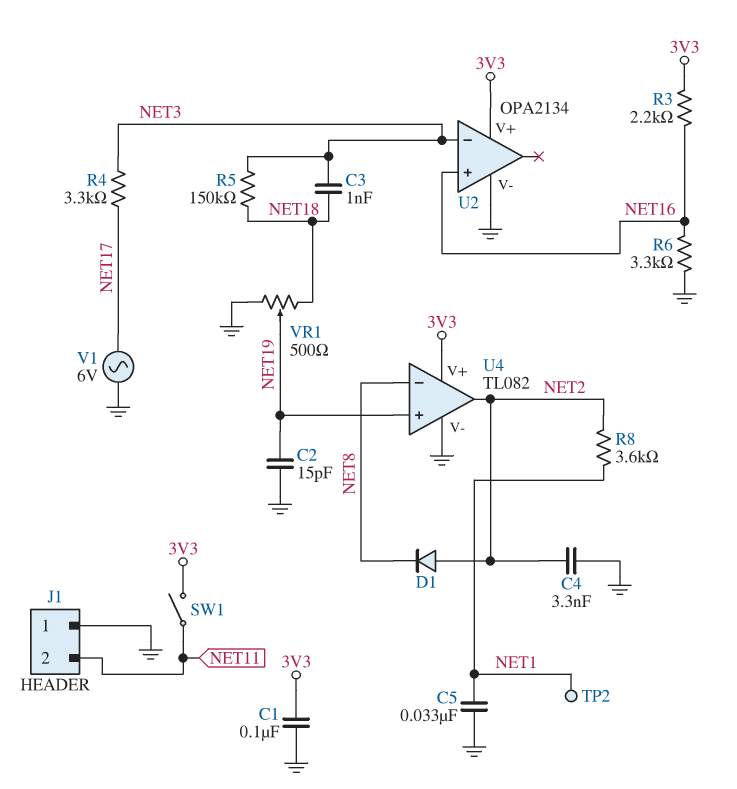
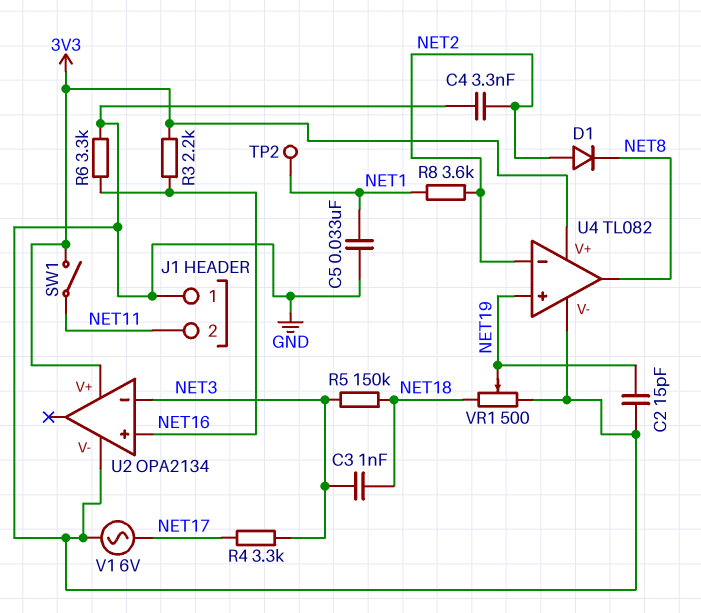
C1: 100nF (3V3, GND) -> none
U4 pin in-: NET8 -> NET2
U4 pin out: NET2 -> NET8

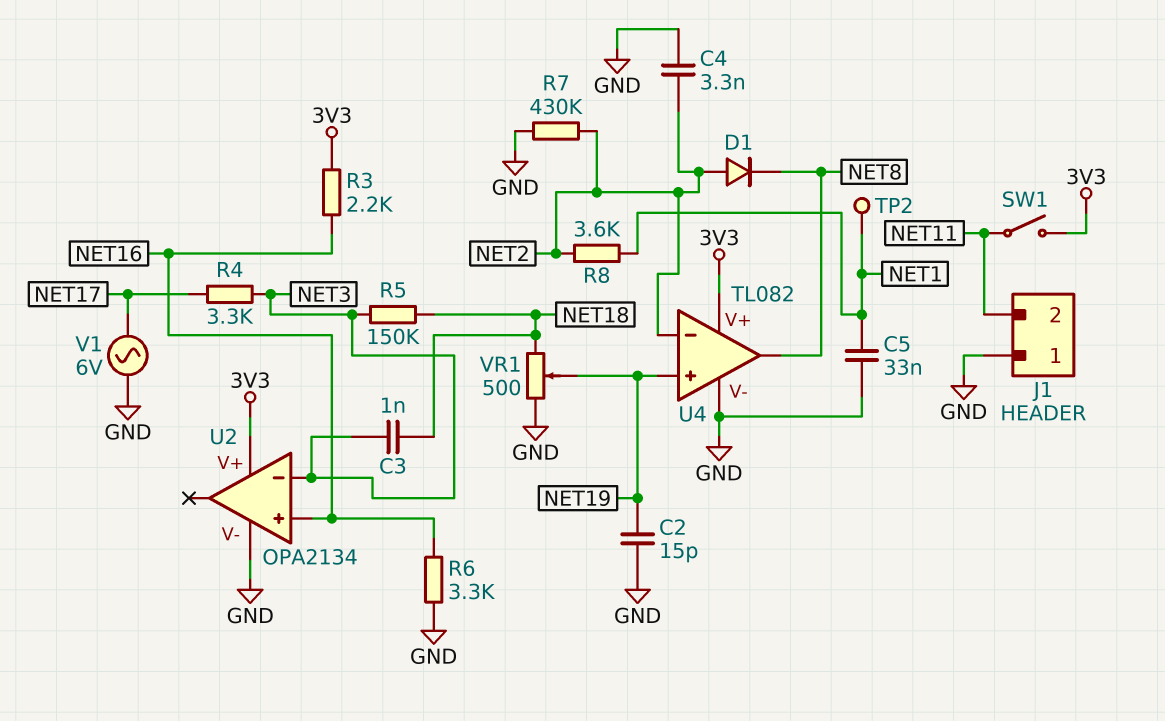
R7: none -> 430k (GND, NET2)

